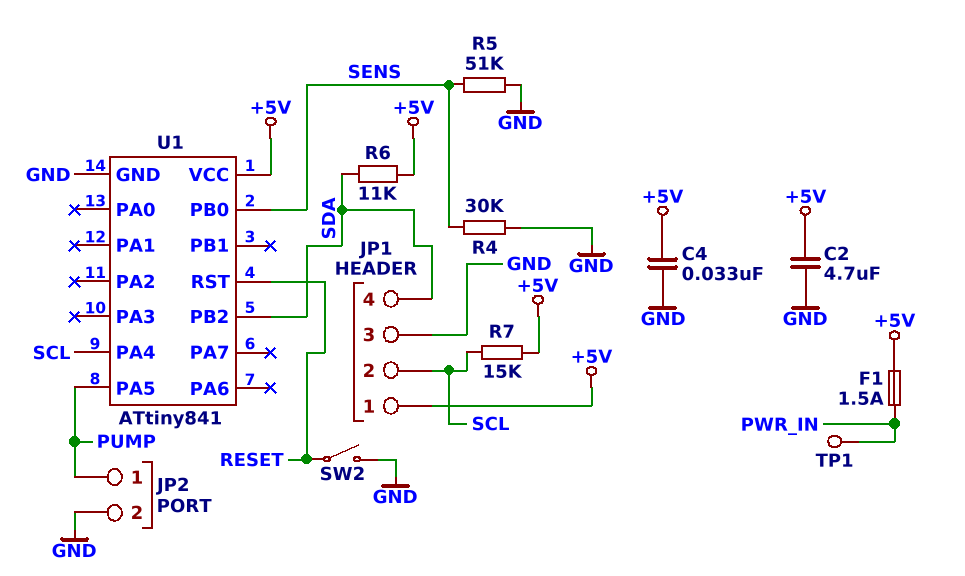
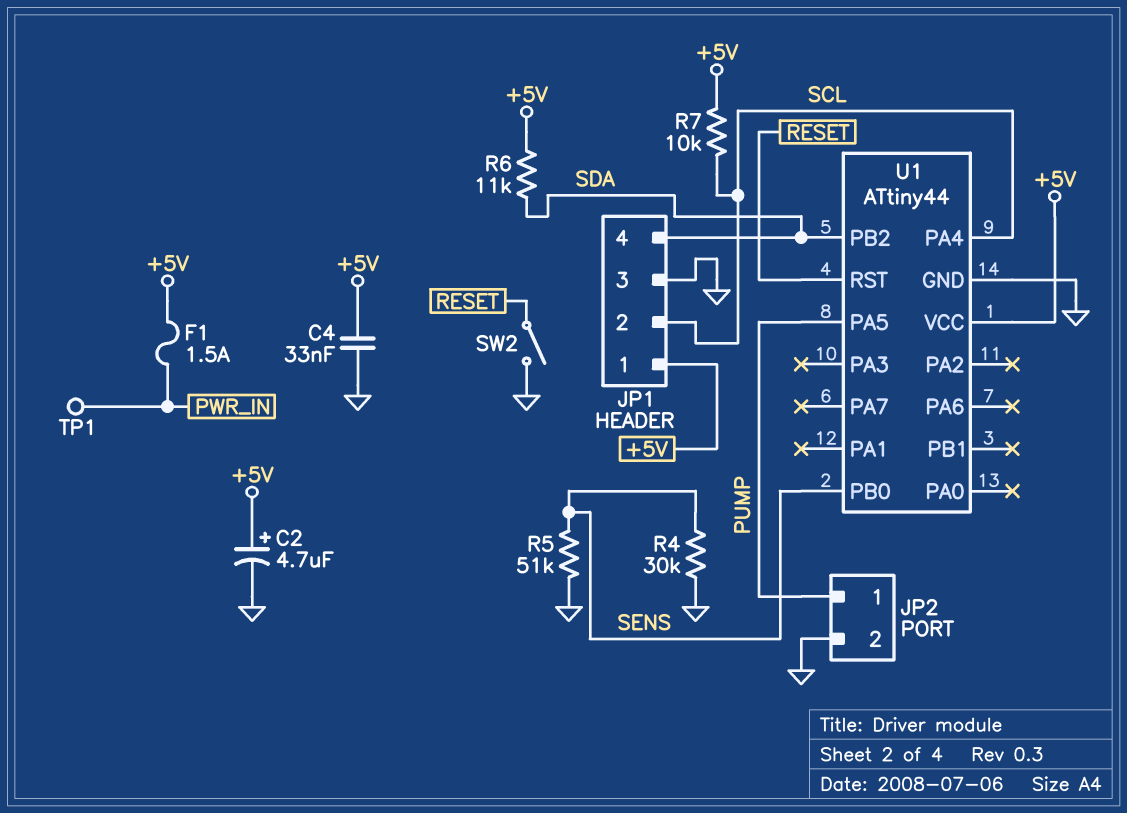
C2: 4.7uF (+5V, GND) -> 4.7uF (plus +5V, minus GND)
R7: 15k (+5V, SCL) -> 10k (+5V, SCL)
U1: ATtiny841 -> ATtiny44

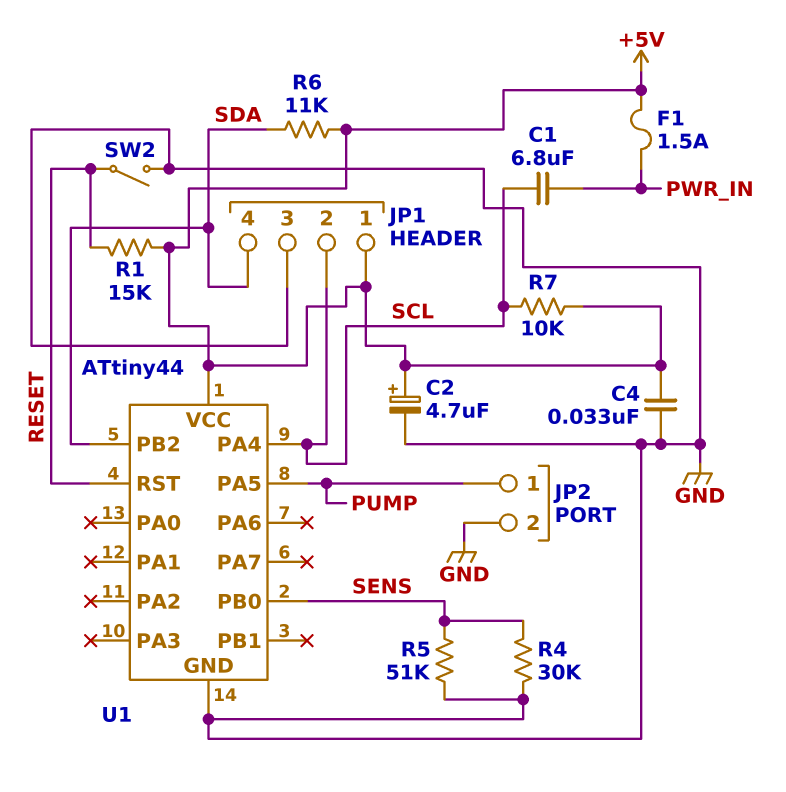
C1: none -> 6.8uF (PWR_IN, SCL)
R1: none -> 15k (+5V, RESET)
TP1: test point (PWR_IN) -> none

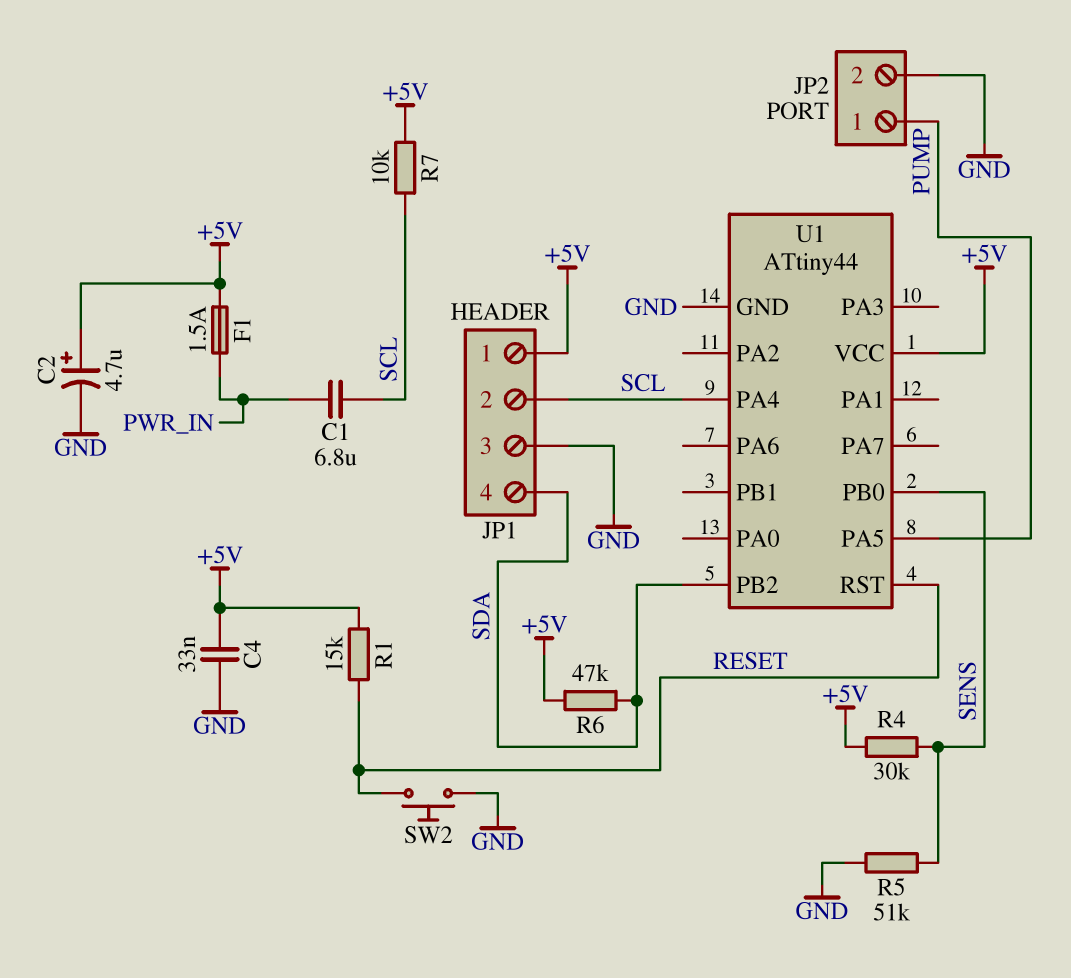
R4: 30k (GND, SENS) -> 30k (+5V, SENS)
R6: 11k (+5V, SDA) -> 47k (+5V, SDA)
SW2: switch (GND, RESET) -> button (GND, RESET)

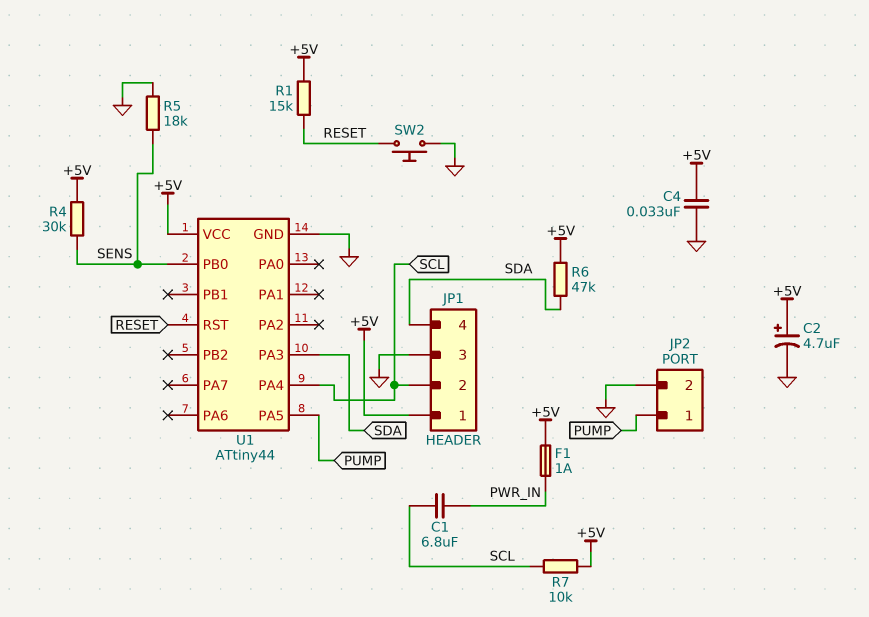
F1: 1.5A (+5V, PWR_IN) -> 1A (+5V, PWR_IN)
R5: 51k (GND, SENS) -> 18k (GND, SENS)
U1 pin PA3: none -> SDA
U1 pin PB2: SDA -> none

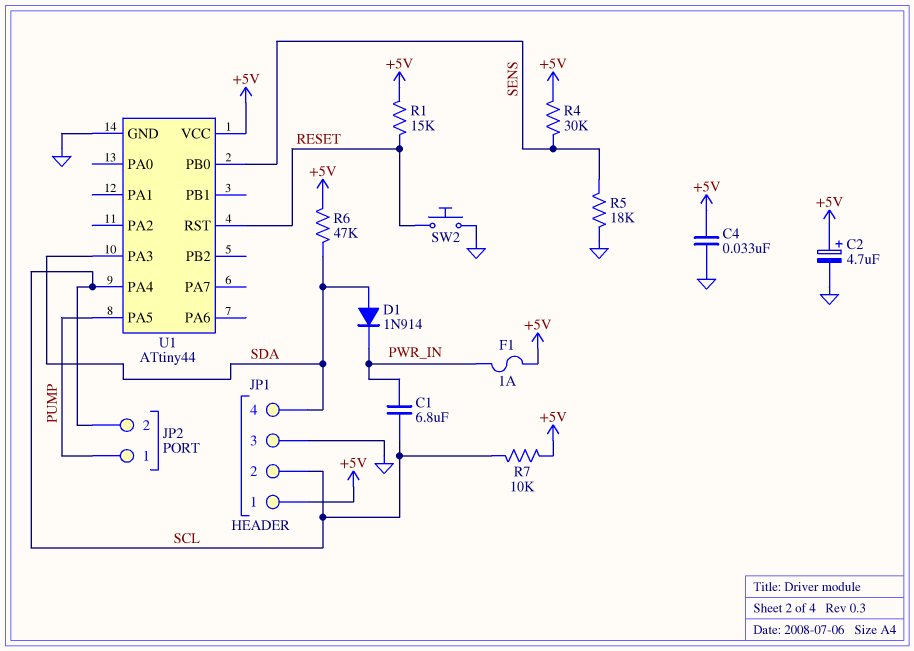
D1: none -> diode 1N914 (A SDA, K PWR_IN)
JP2 pin 2: GND -> SCL

